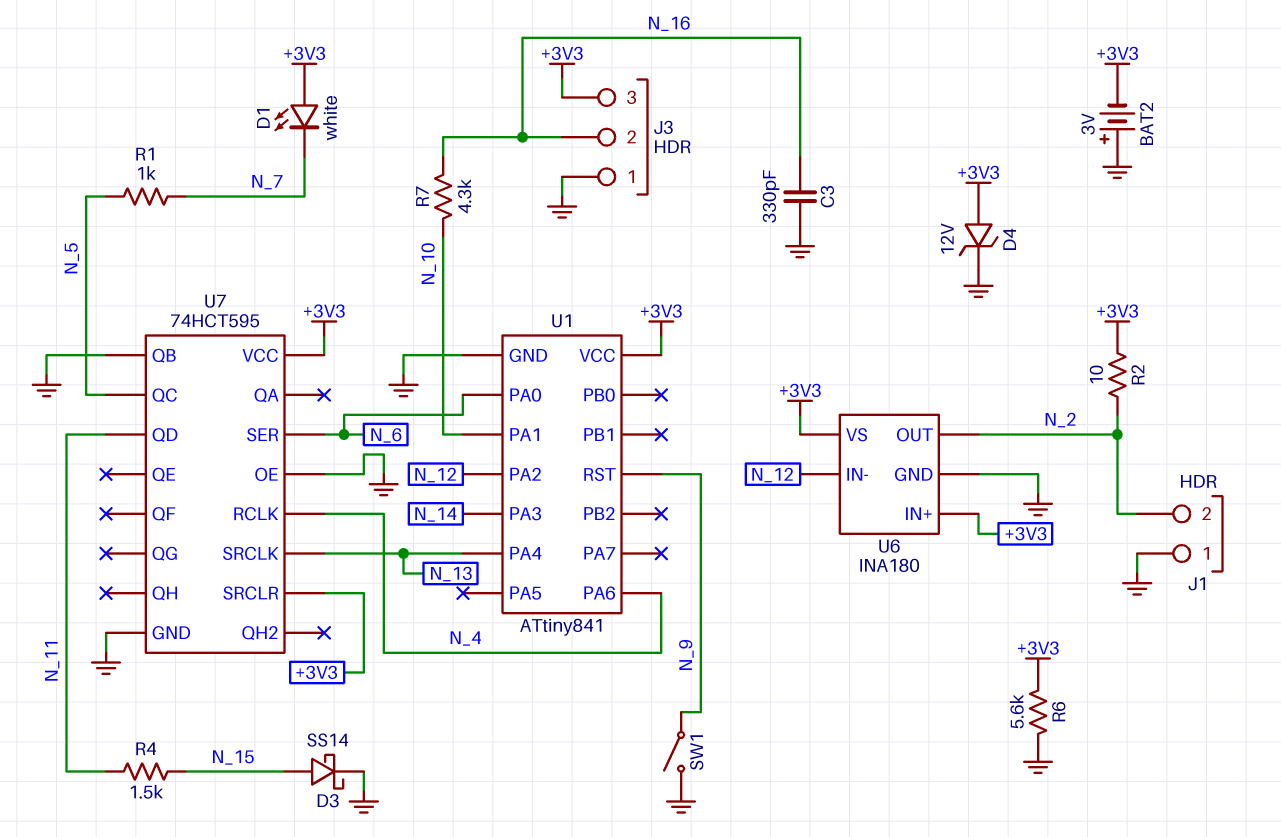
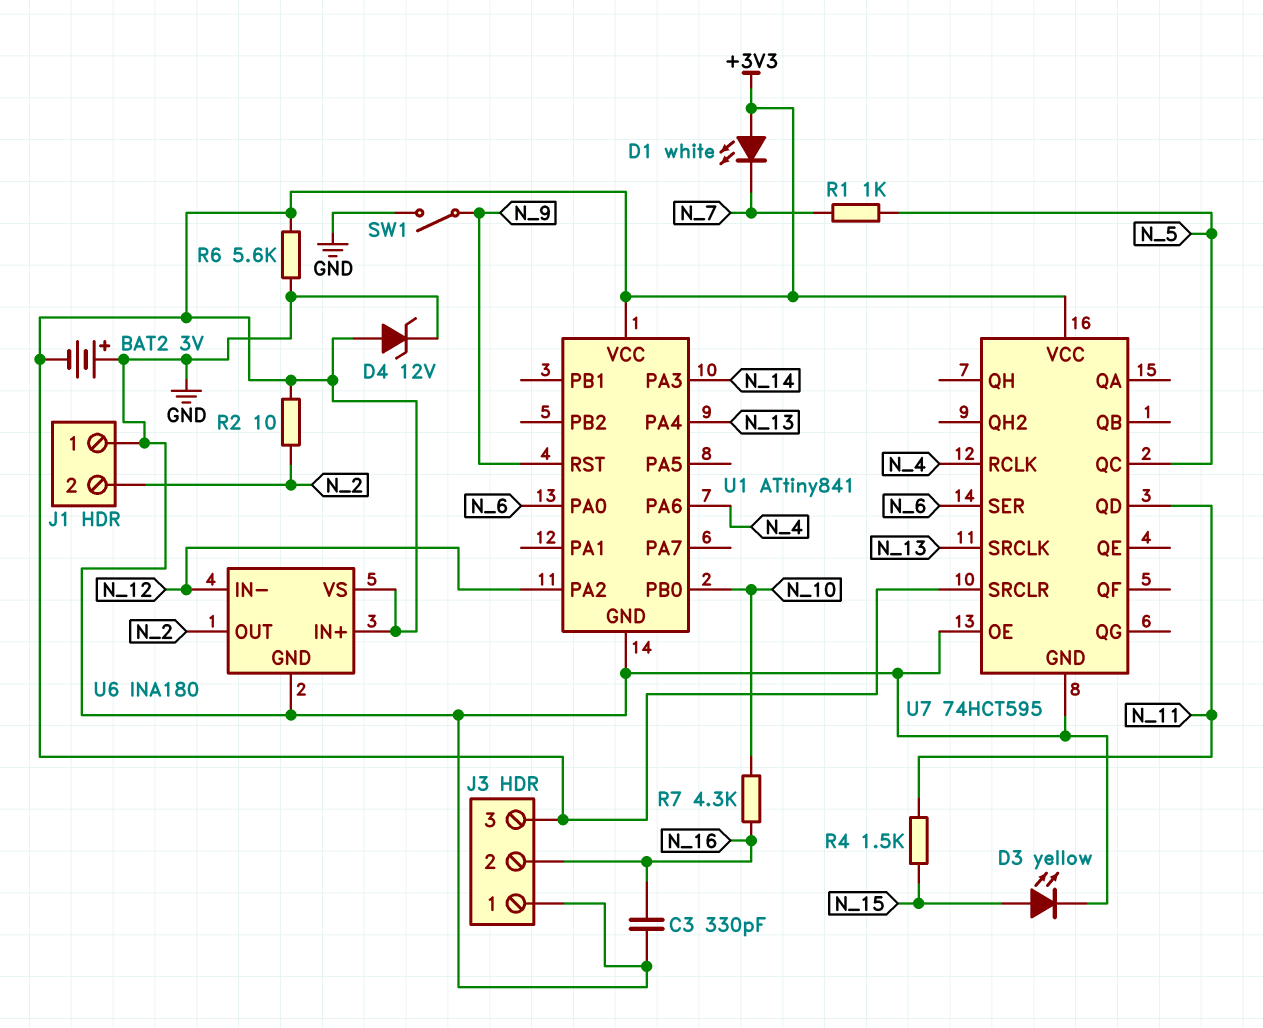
D3: schottky SS14 (A N_15, K GND) -> LED yellow (A N_15, K GND)
U1 pin PA1: N_10 -> none
U1 pin PB0: none -> N_10
U7 pin QB: GND -> none

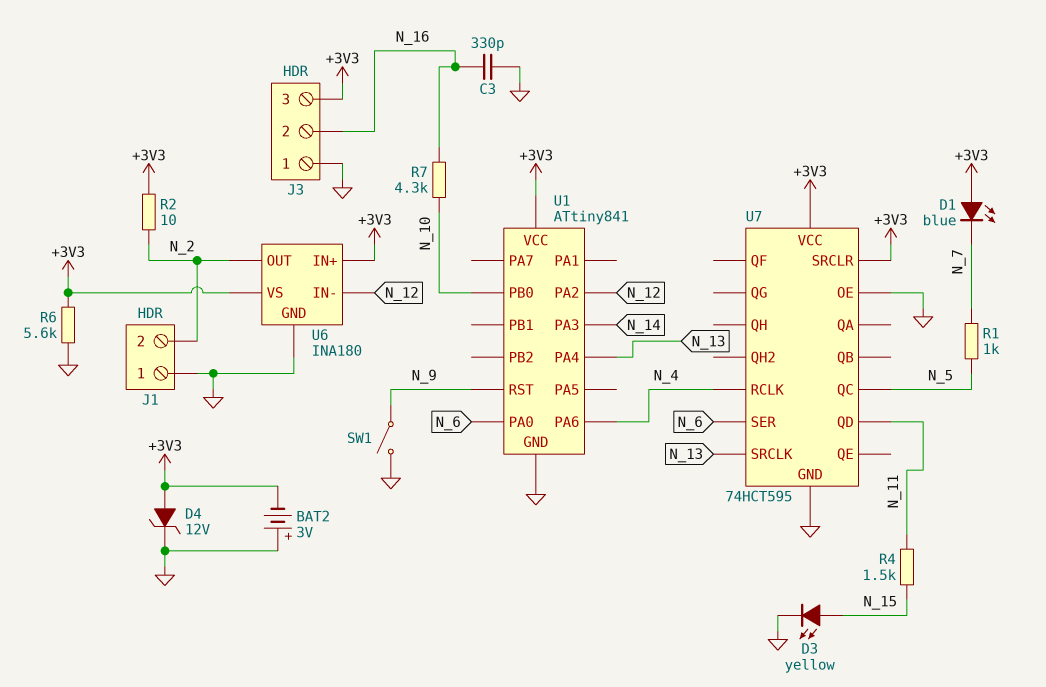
D1: LED white (A +3V3, K N_7) -> LED blue (A +3V3, K N_7)

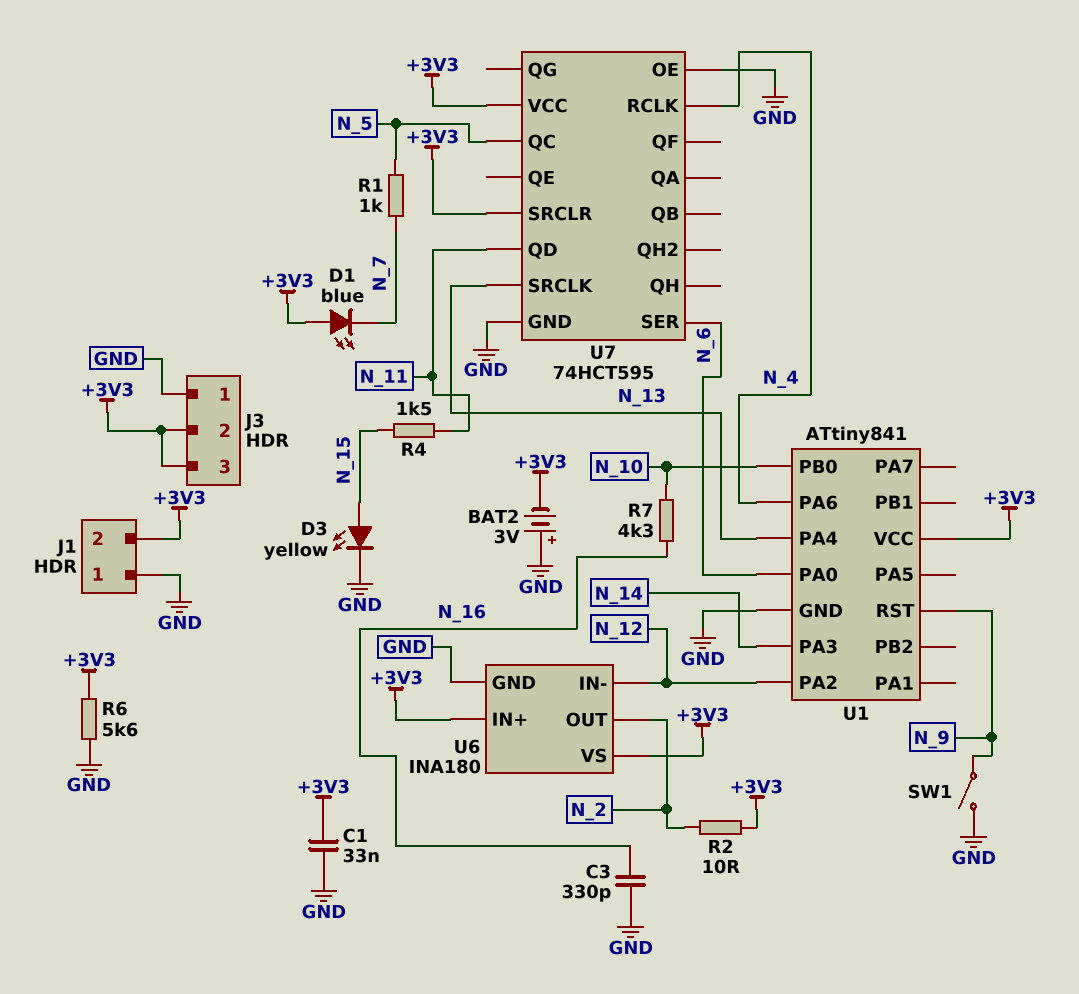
C1: none -> 33nF (+3V3, GND)
D4: zener 12V (A +3V3, K GND) -> none
J1 pin 2: N_2 -> +3V3
J3 pin 2: N_16 -> +3V3

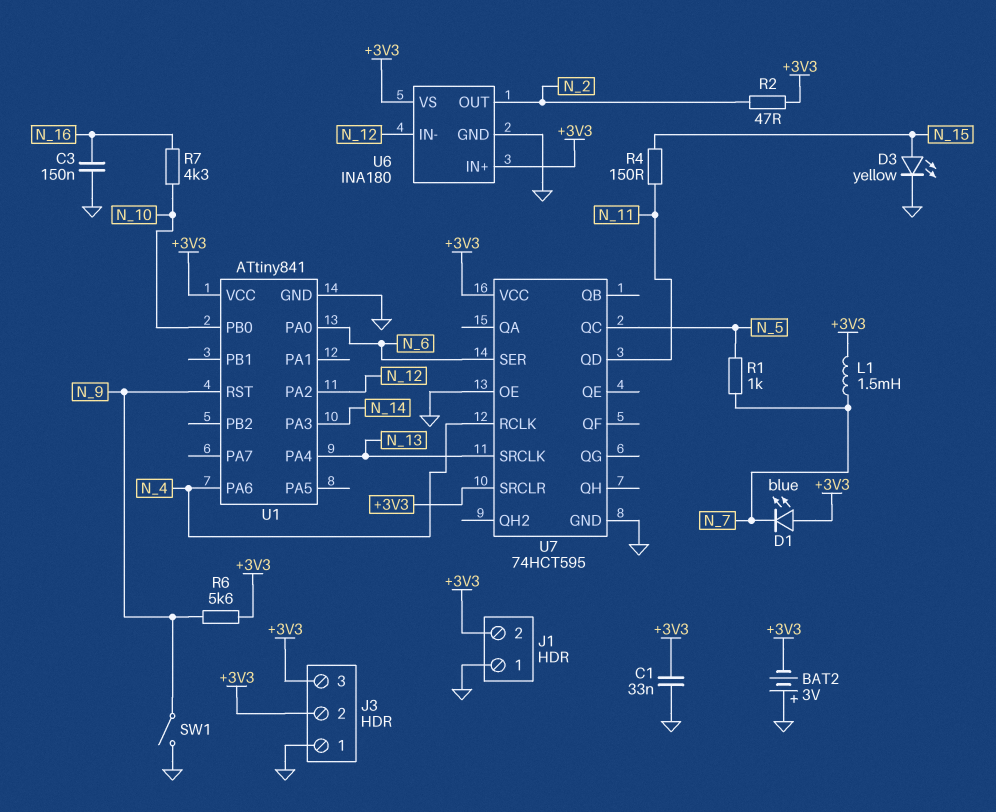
C3: 330pF (GND, N_16) -> 150nF (GND, N_16)
L1: none -> 1.5mH (+3V3, N_7)
R2: 10 (+3V3, N_2) -> 47 (+3V3, N_2)
R4: 1.5k (N_11, N_15) -> 150 (N_11, N_15)
R6: 5.6k (+3V3, GND) -> 5.6k (+3V3, N_9)

